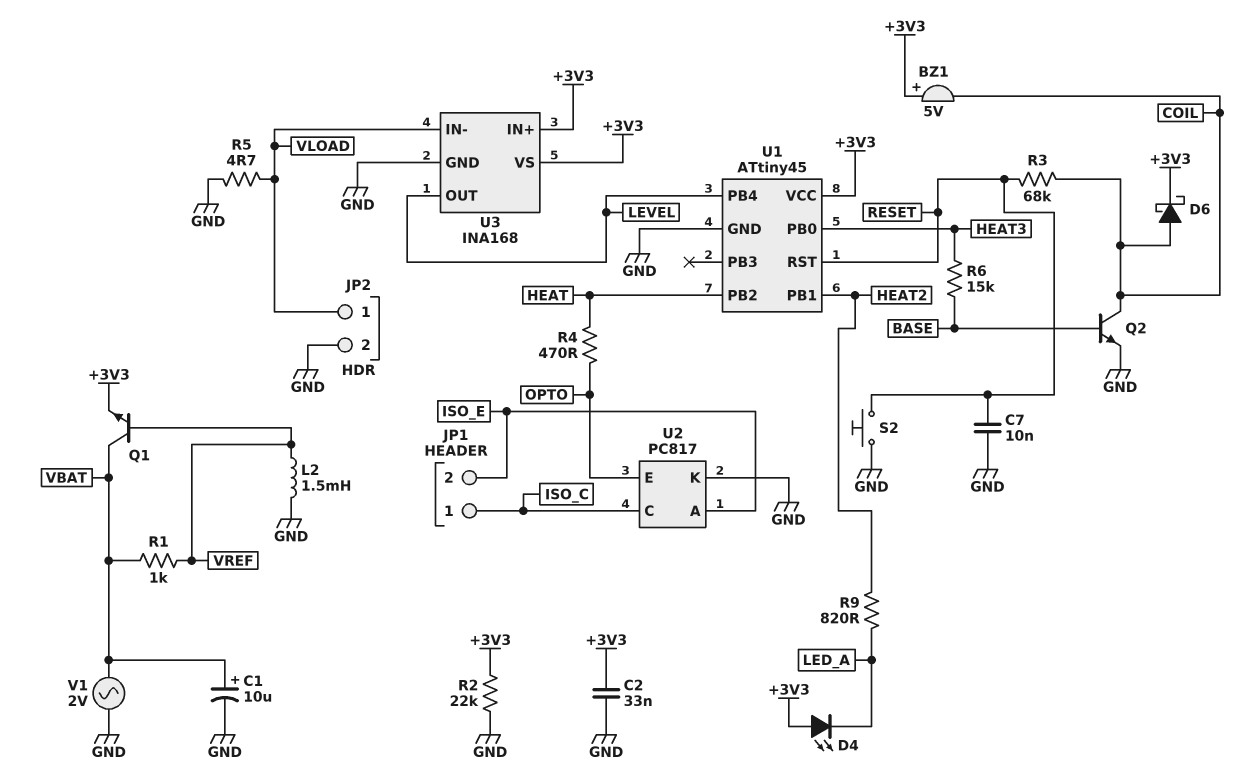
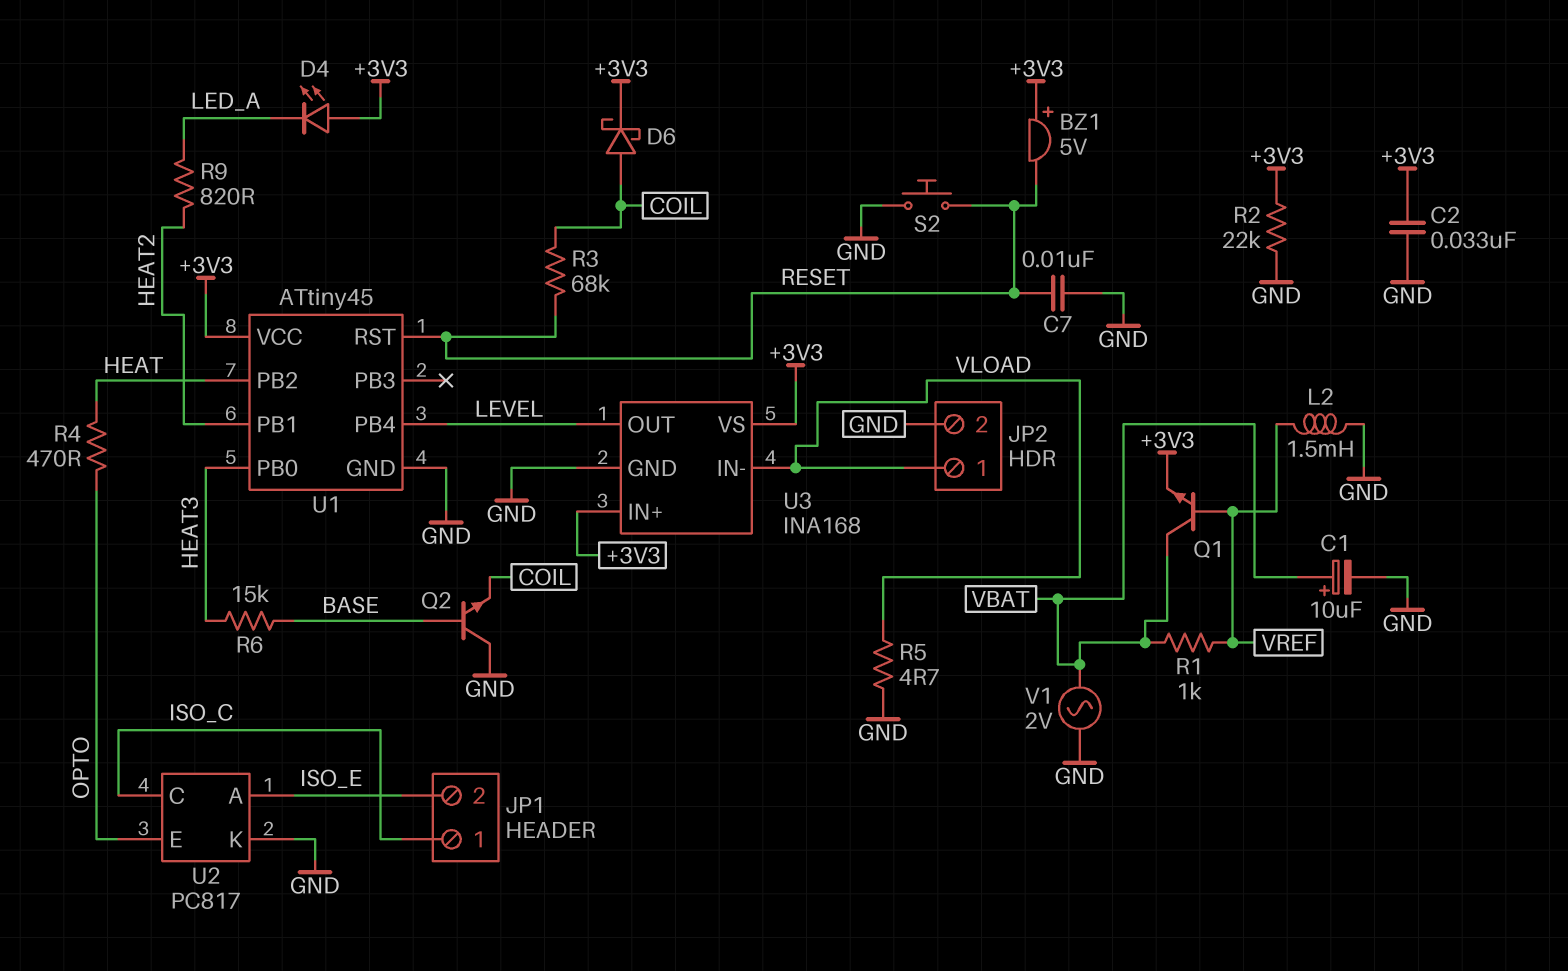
BZ1: buzzer 5V (plus +3V3, minus COIL) -> buzzer 5V (plus +3V3, minus RESET)
Q2: NPN (B BASE, C COIL, E GND) -> NPN (B BASE, C GND, E COIL)

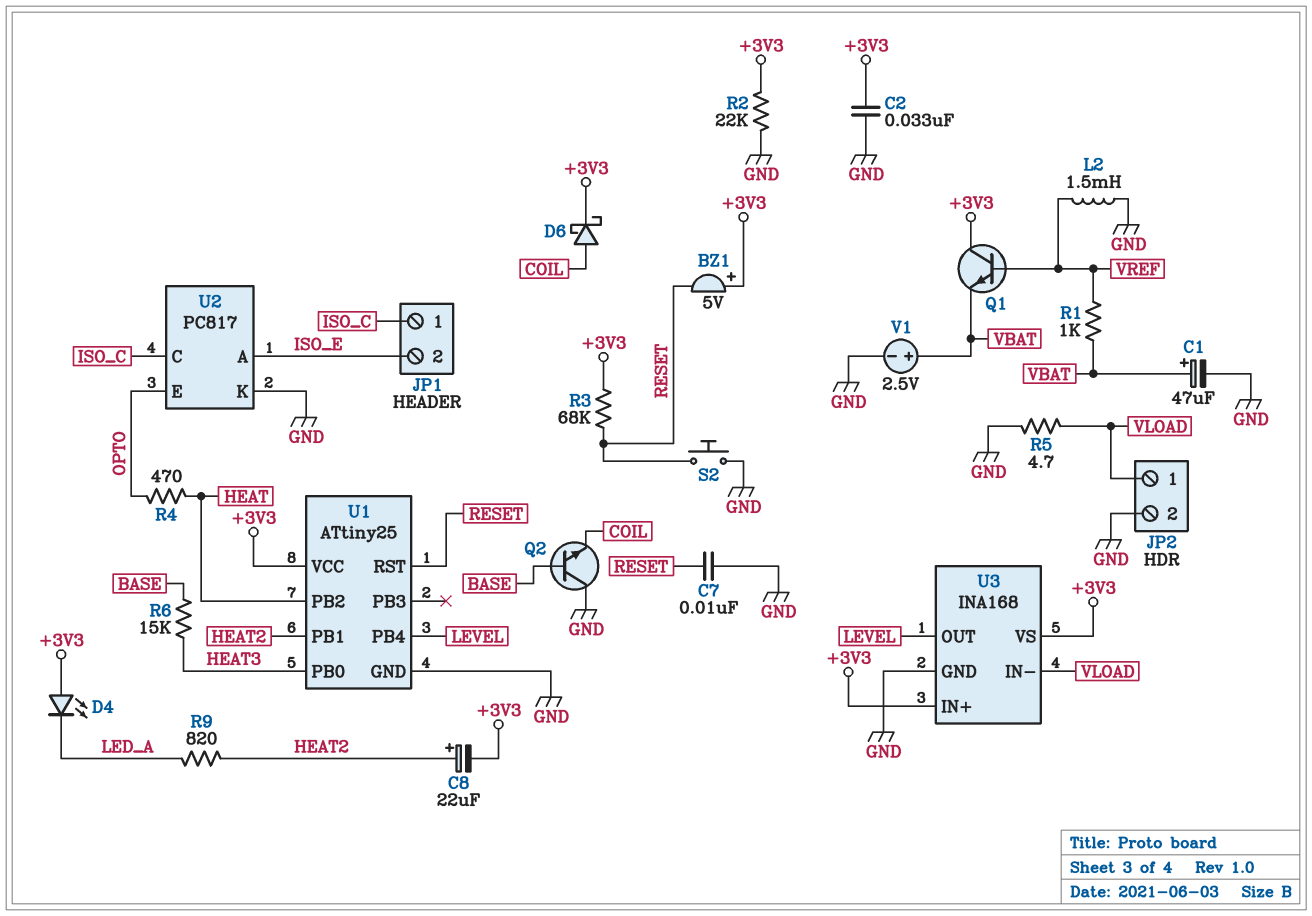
C1: 10uF (plus VBAT, minus GND) -> 47uF (plus VBAT, minus GND)
C8: none -> 22uF (plus HEAT2, minus +3V3)
Q1: NPN (B VREF, C VBAT, E +3V3) -> NPN (B VREF, C +3V3, E VBAT)
R3: 68k (COIL, RESET) -> 68k (+3V3, RESET)
U1: ATtiny45 -> ATtiny25
V1: AC 2V (GND, VBAT) -> 2.5V (plus VBAT, minus GND)

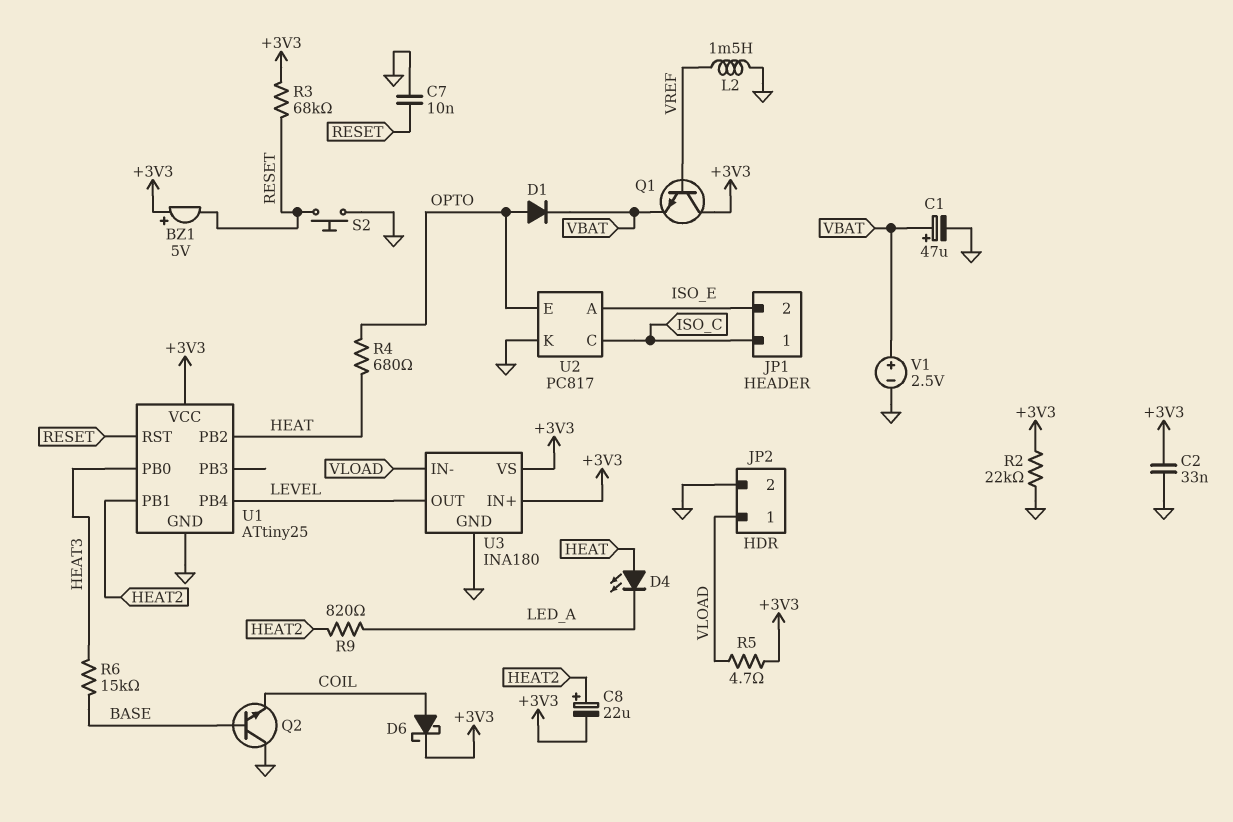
D1: none -> diode (A OPTO, K VBAT)
D4: LED (A +3V3, K LED_A) -> LED (A HEAT, K LED_A)
R1: 1k (VBAT, VREF) -> none
R4: 470 (HEAT, OPTO) -> 680 (HEAT, OPTO)
R5: 4.7 (GND, VLOAD) -> 4.7 (+3V3, VLOAD)
U3: INA168 -> INA180

